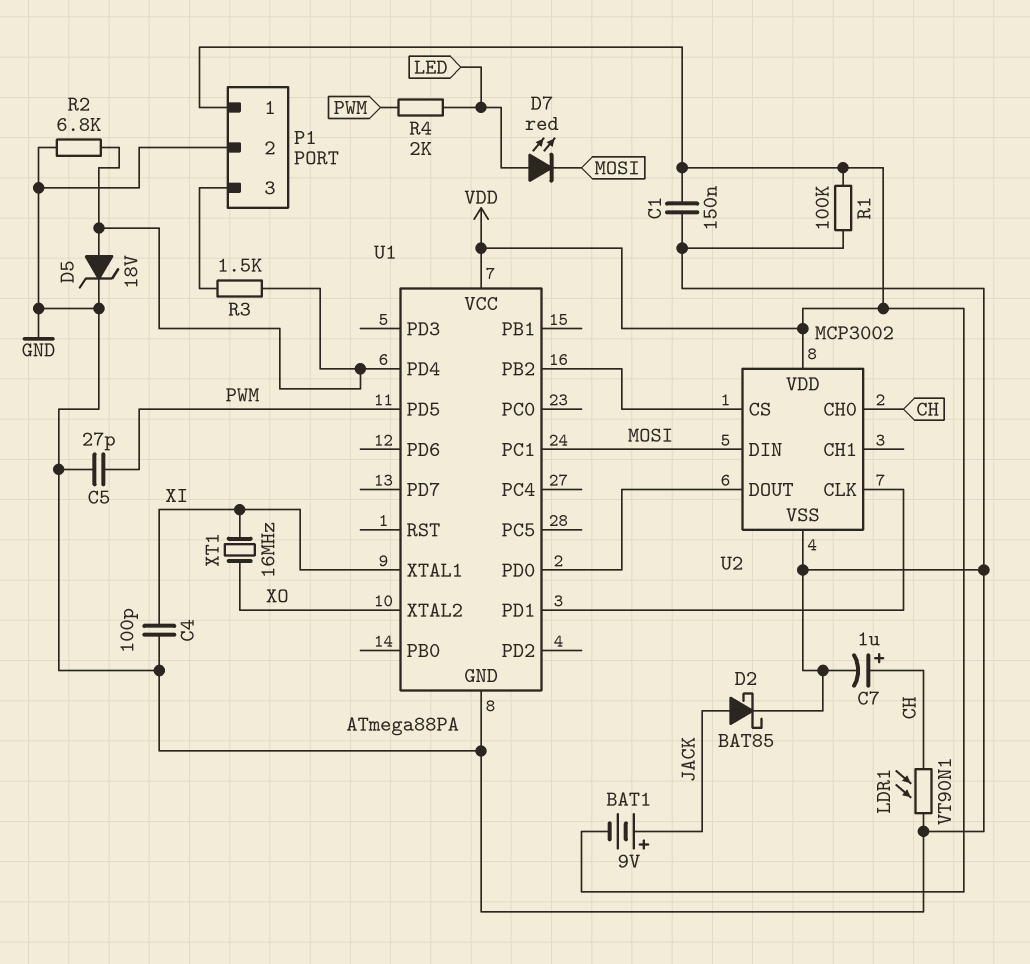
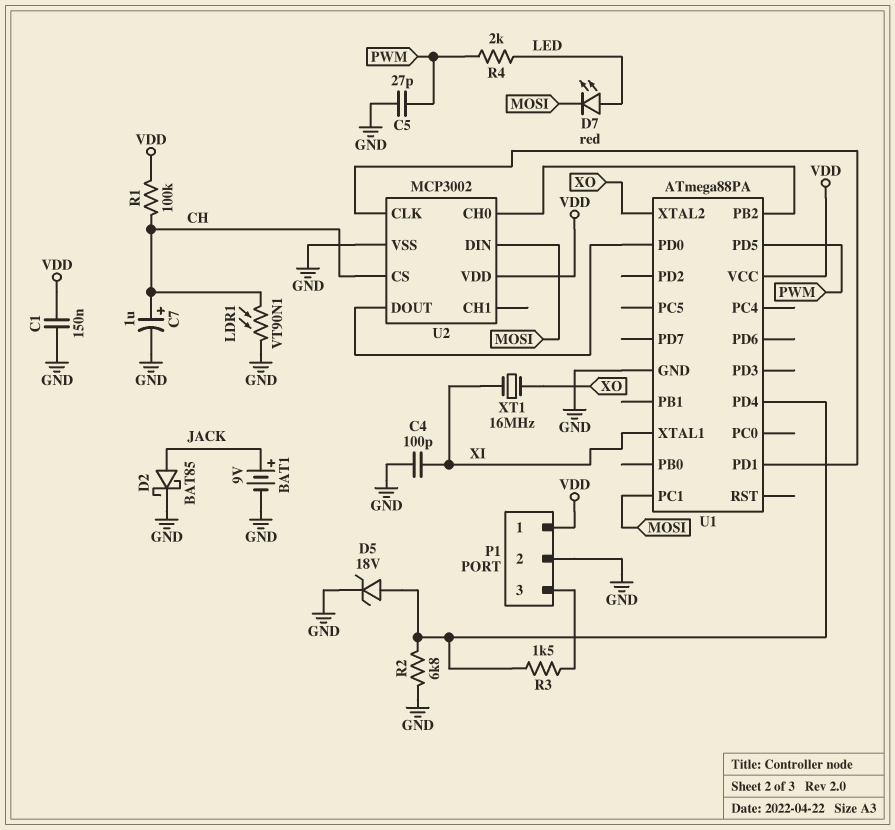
BAT1: 9V (plus JACK, minus VDD) -> 9V (plus JACK, minus GND)
R1: 100k (GND, VDD) -> 100k (CH, VDD)
U2 pin CH0: CH -> U1/PB2
U2 pin CS: U1/PB2 -> CH

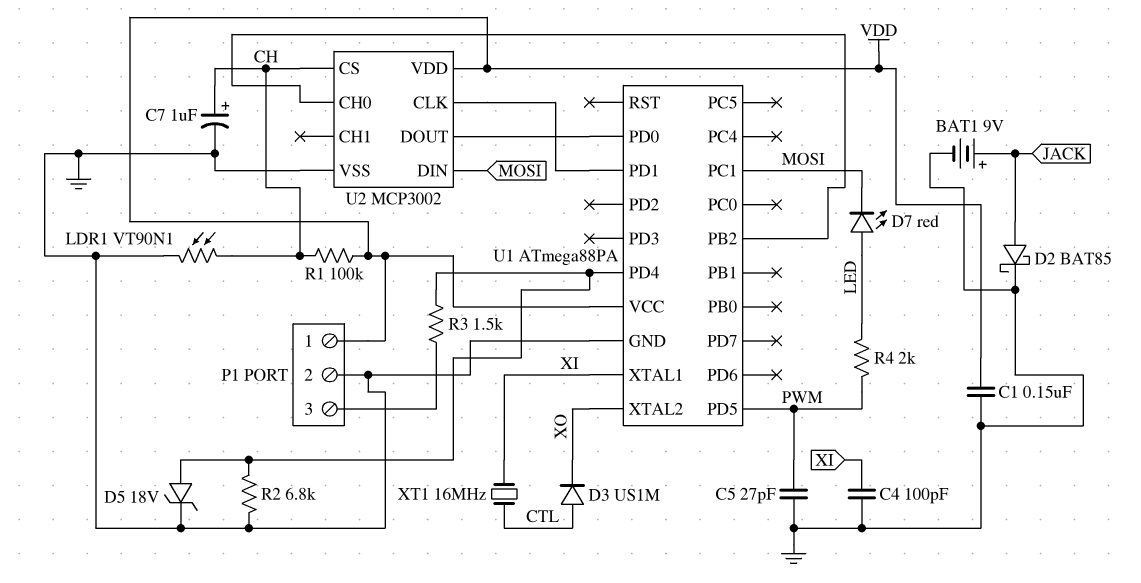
D3: none -> diode US1M (A CTL, K XO)
XT1: 16MHz (XI, XO) -> 16MHz (CTL, XI)

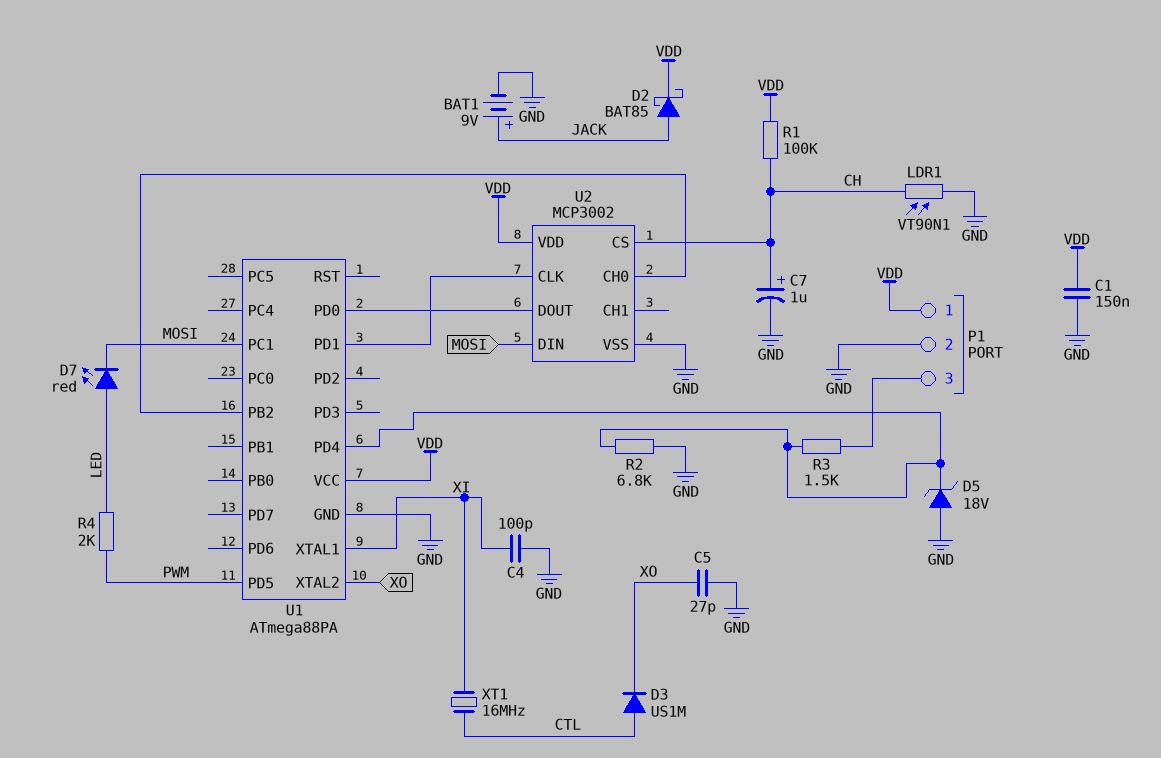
C5: 27pF (GND, PWM) -> 27pF (GND, XO)
D2: schottky BAT85 (A JACK, K GND) -> schottky BAT85 (A JACK, K VDD)
D5: zener 18V (A U1/PD4, K GND) -> zener 18V (A GND, K U1/PD4)

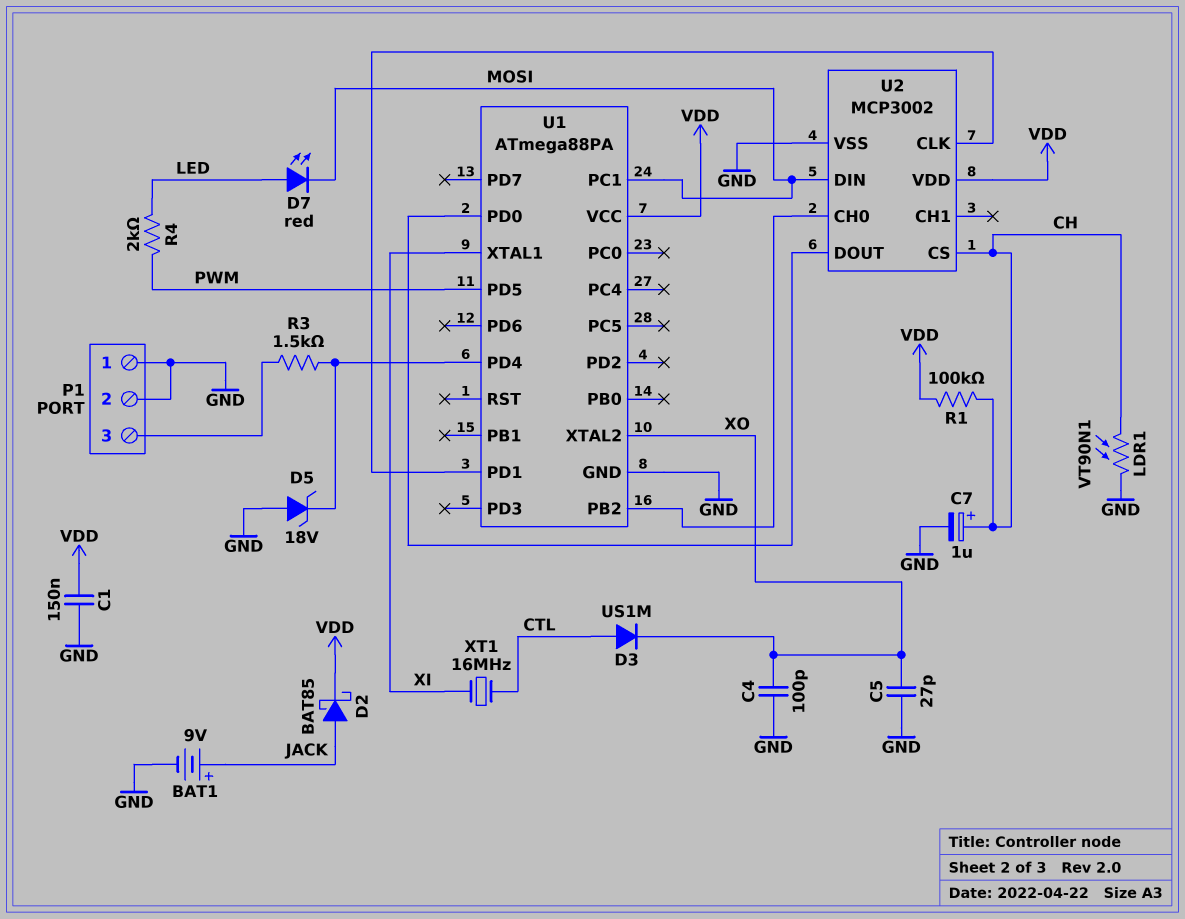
C4: 100pF (GND, XI) -> 100pF (GND, XO)
P1 pin 1: VDD -> GND
R2: 6.8k (GND, U1/PD4) -> none

